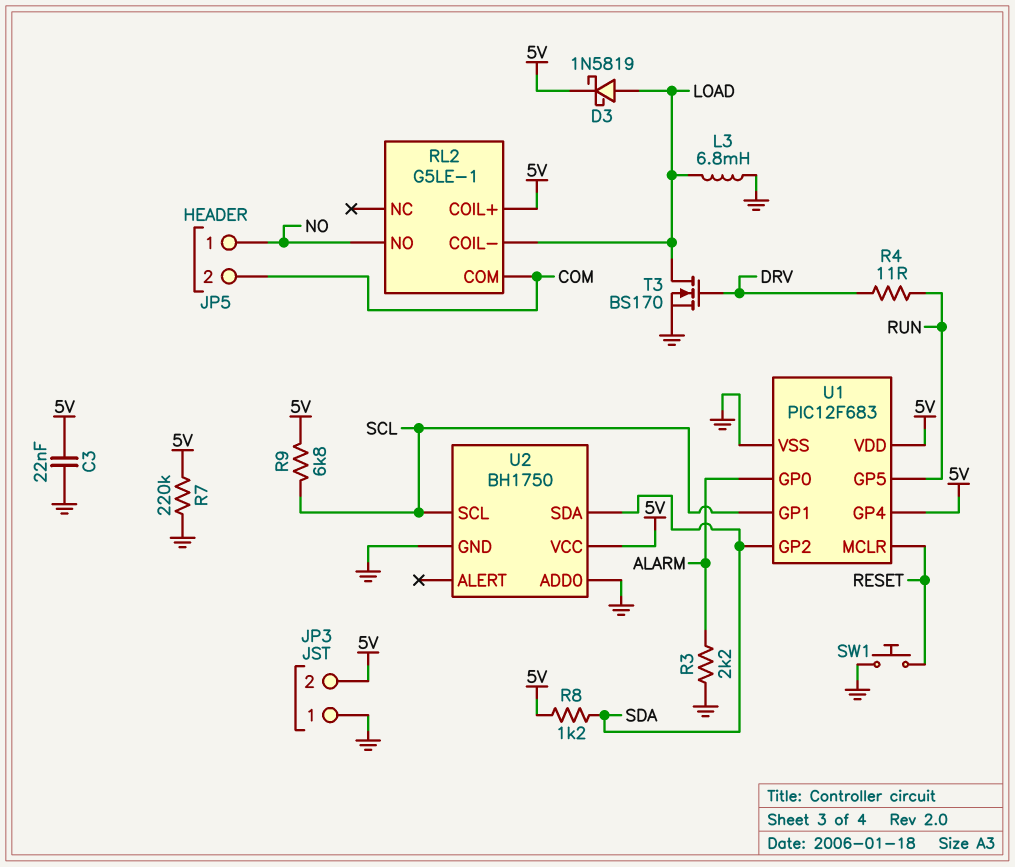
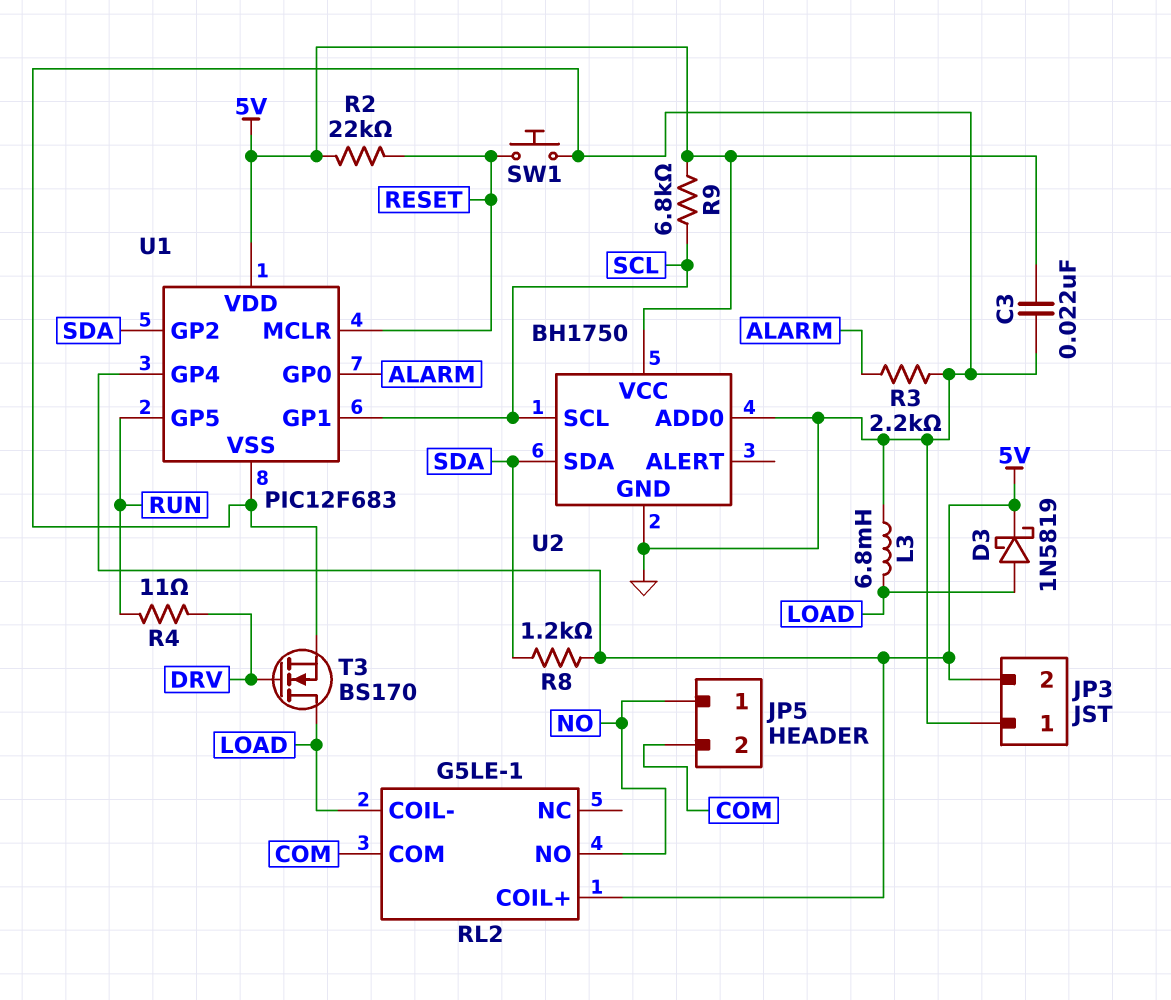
R2: none -> 22k (5V, RESET)
R7: 220k (5V, GND) -> none

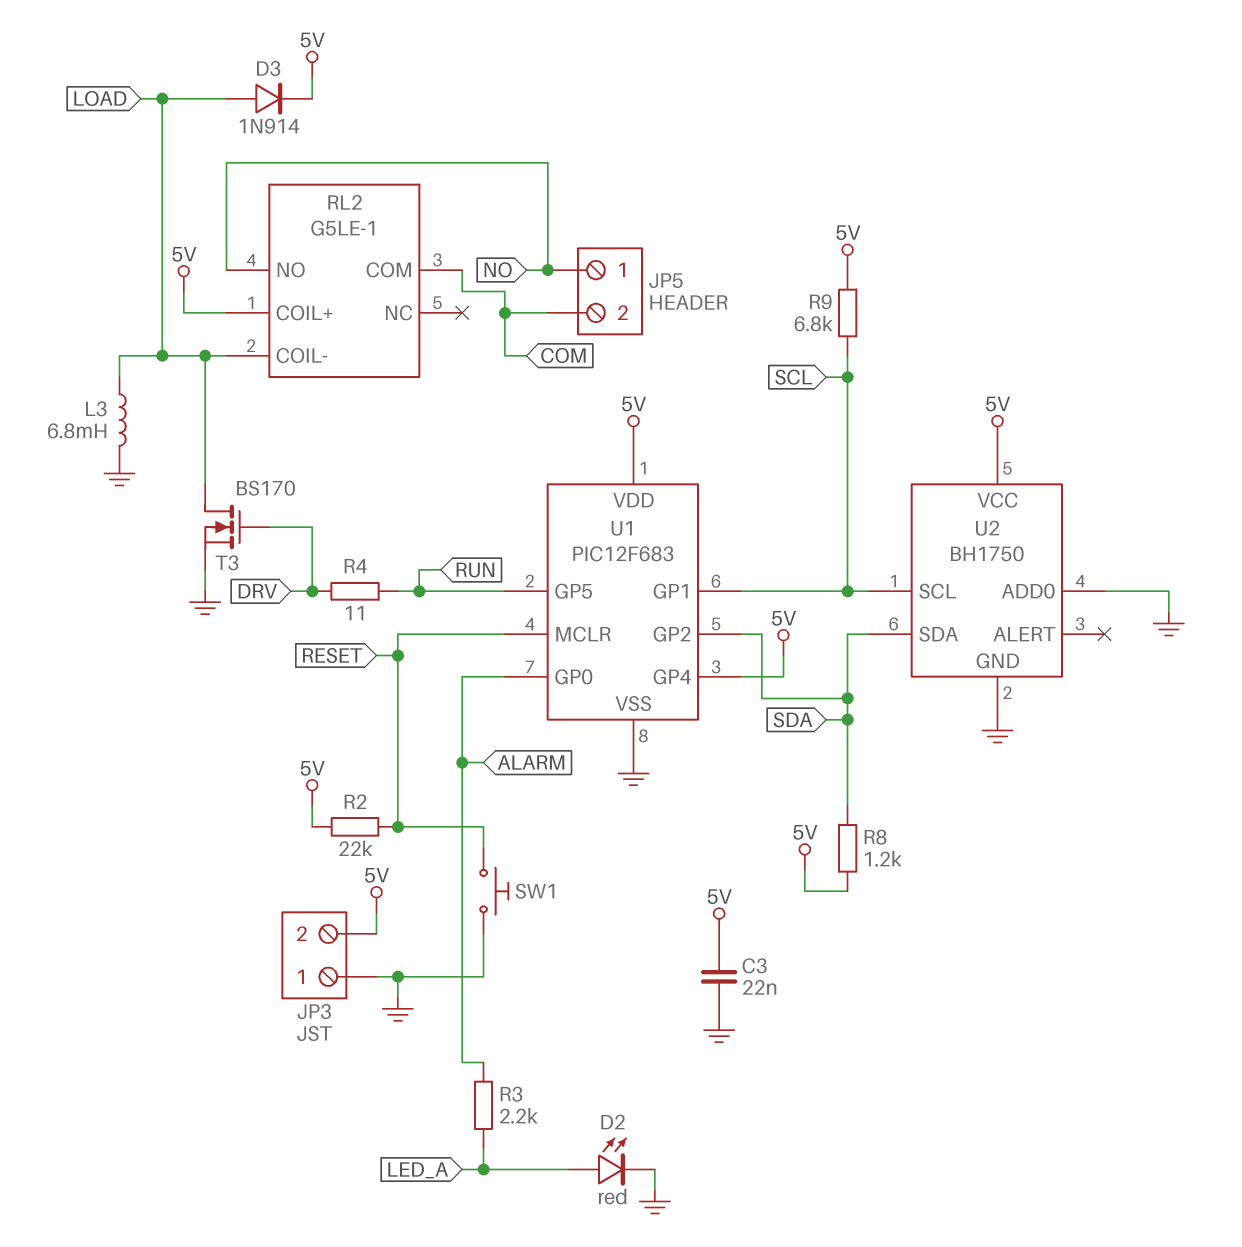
D2: none -> LED red (A LED_A, K GND)
D3: schottky 1N5819 (A LOAD, K 5V) -> diode 1N914 (A LOAD, K 5V)
R3: 2.2k (ALARM, GND) -> 2.2k (ALARM, LED_A)

